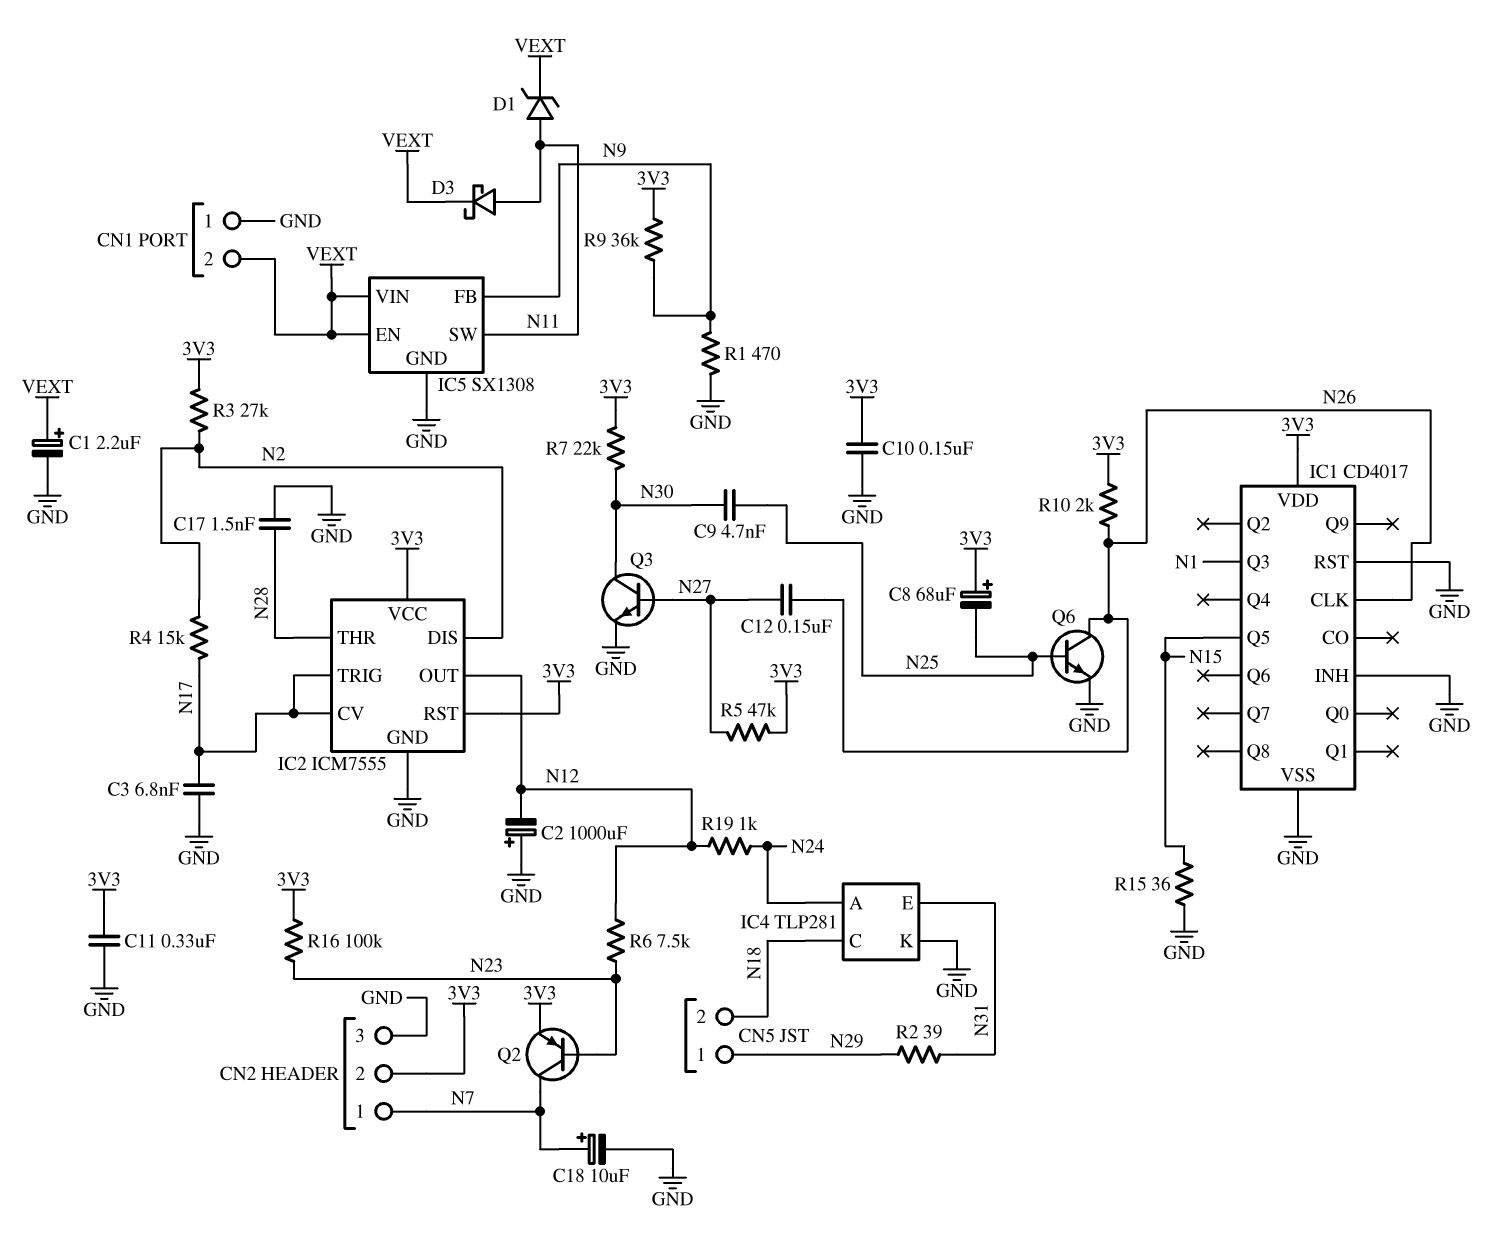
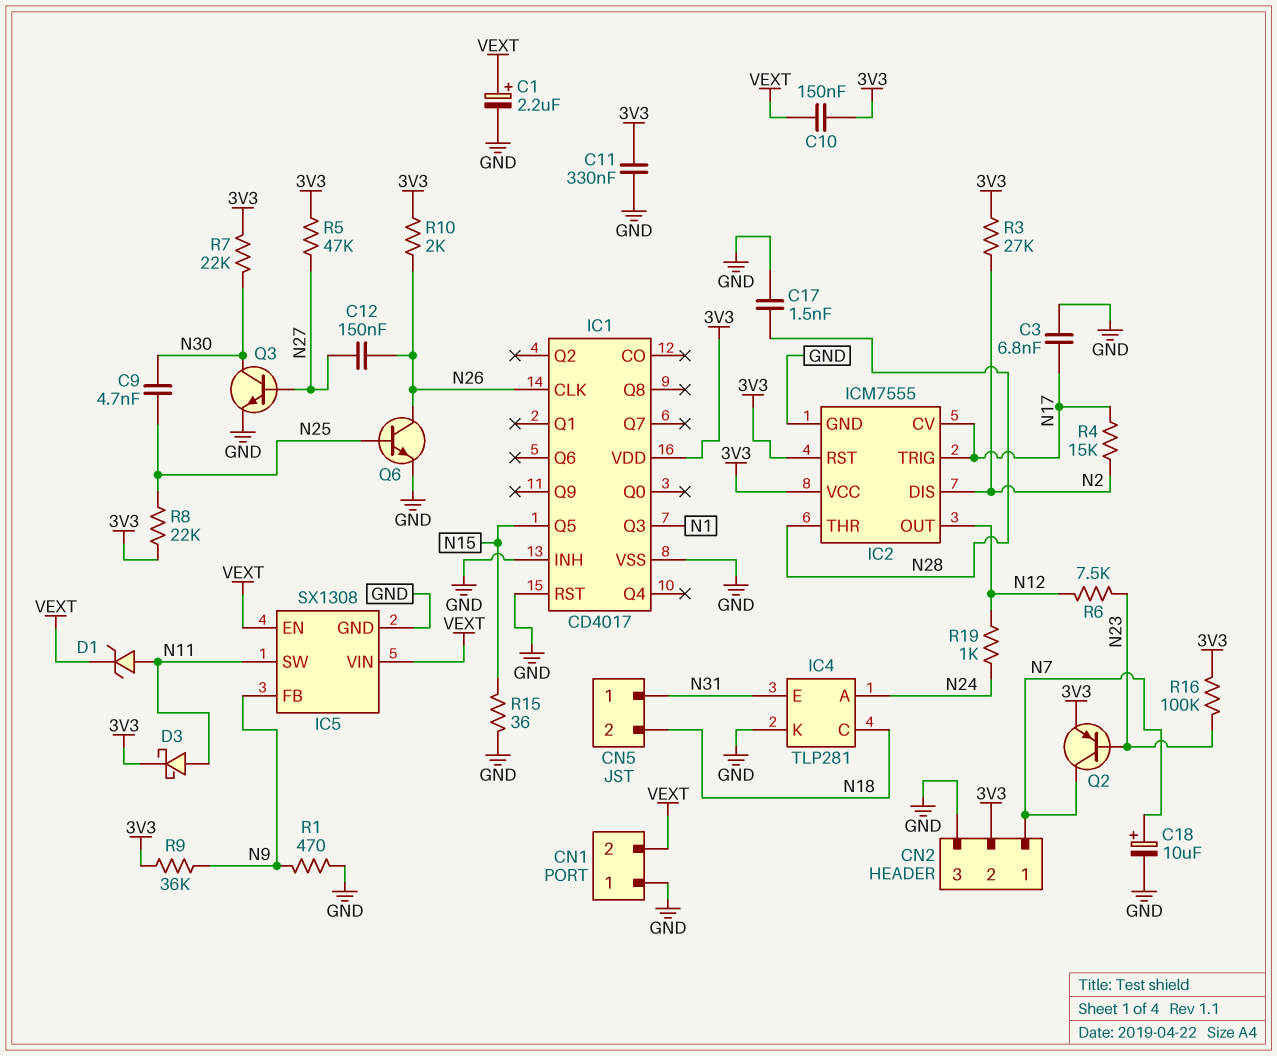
C2: 1000uF (plus GND, minus N12) -> none
C8: 68uF (plus 3V3, minus N25) -> none
C10: 150nF (3V3, GND) -> 150nF (3V3, VEXT)
CN5 pin 1: N29 -> N31
D3: schottky (A N11, K VEXT) -> schottky (A N11, K 3V3)
R2: 39 (N29, N31) -> none
R8: none -> 22k (3V3, N25)

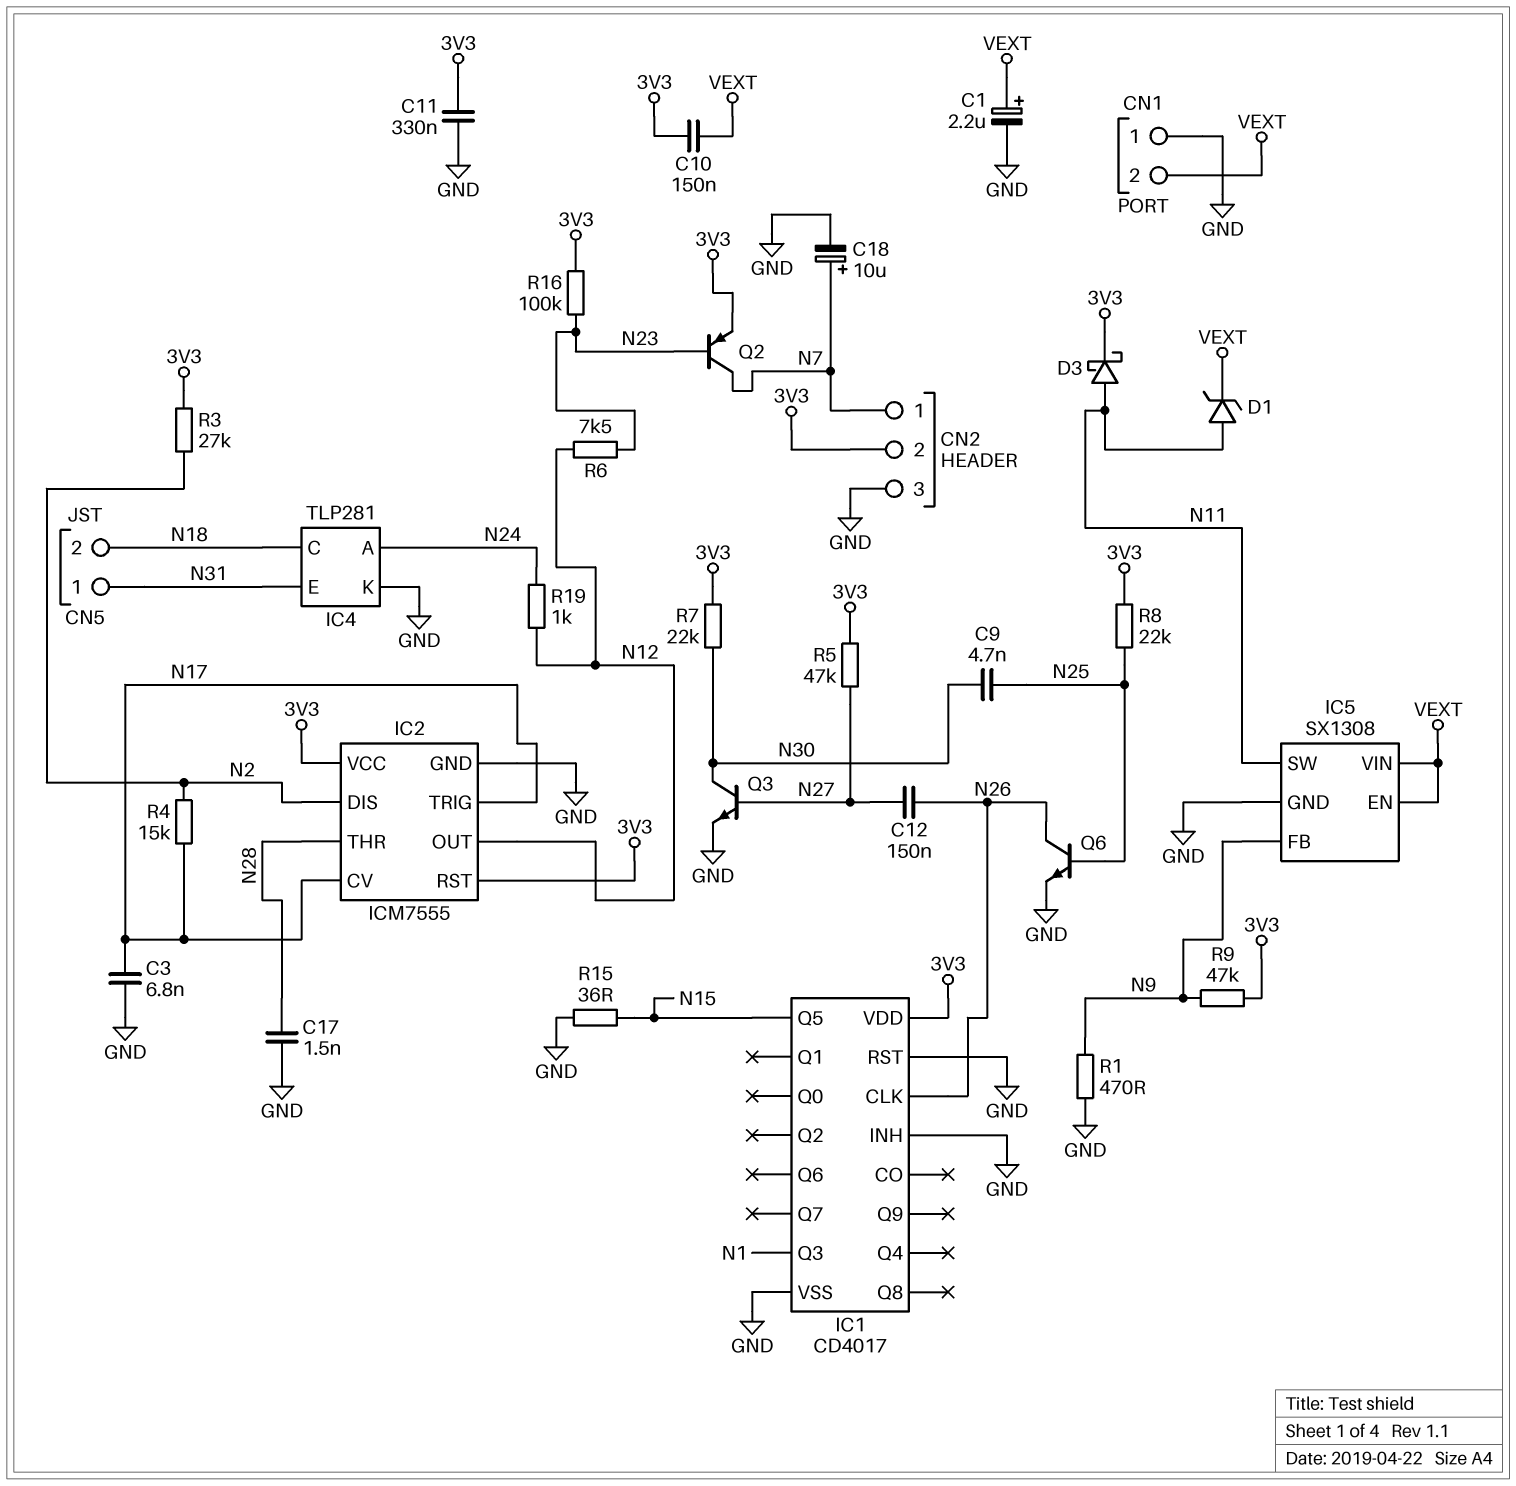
R9: 36k (3V3, N9) -> 47k (3V3, N9)
R10: 2k (3V3, N26) -> none

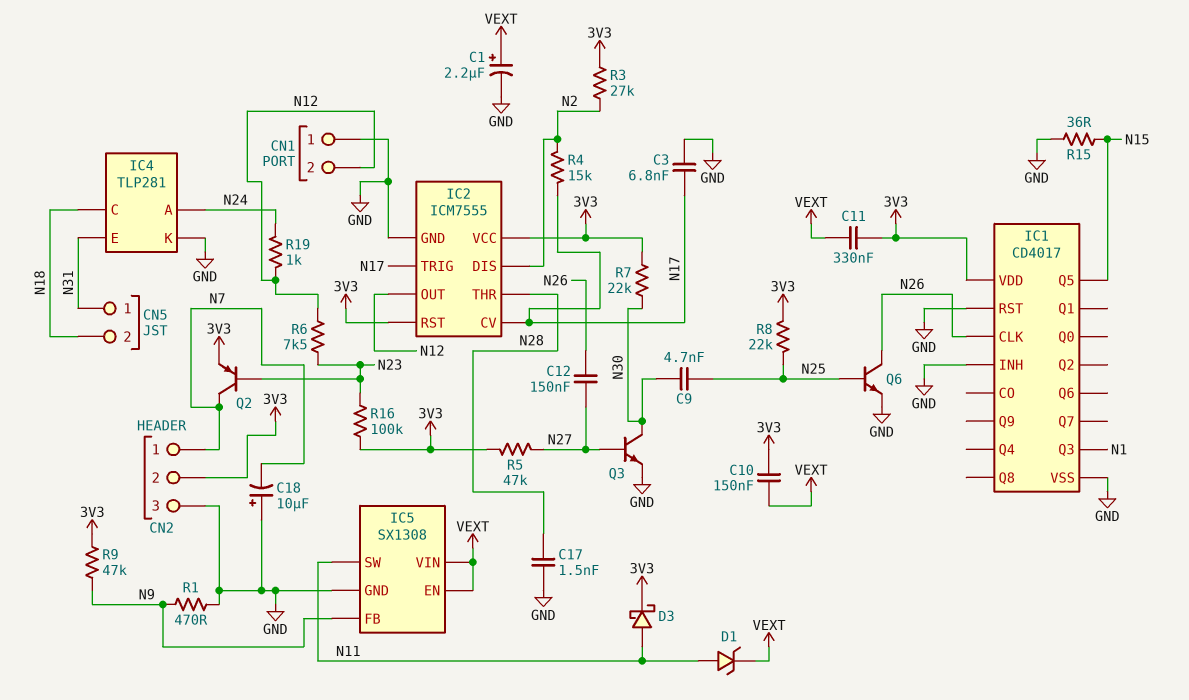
C11: 330nF (3V3, GND) -> 330nF (3V3, VEXT)
C18: 10uF (plus N7, minus GND) -> 10uF (plus GND, minus N7)
CN1 pin 2: VEXT -> N12

